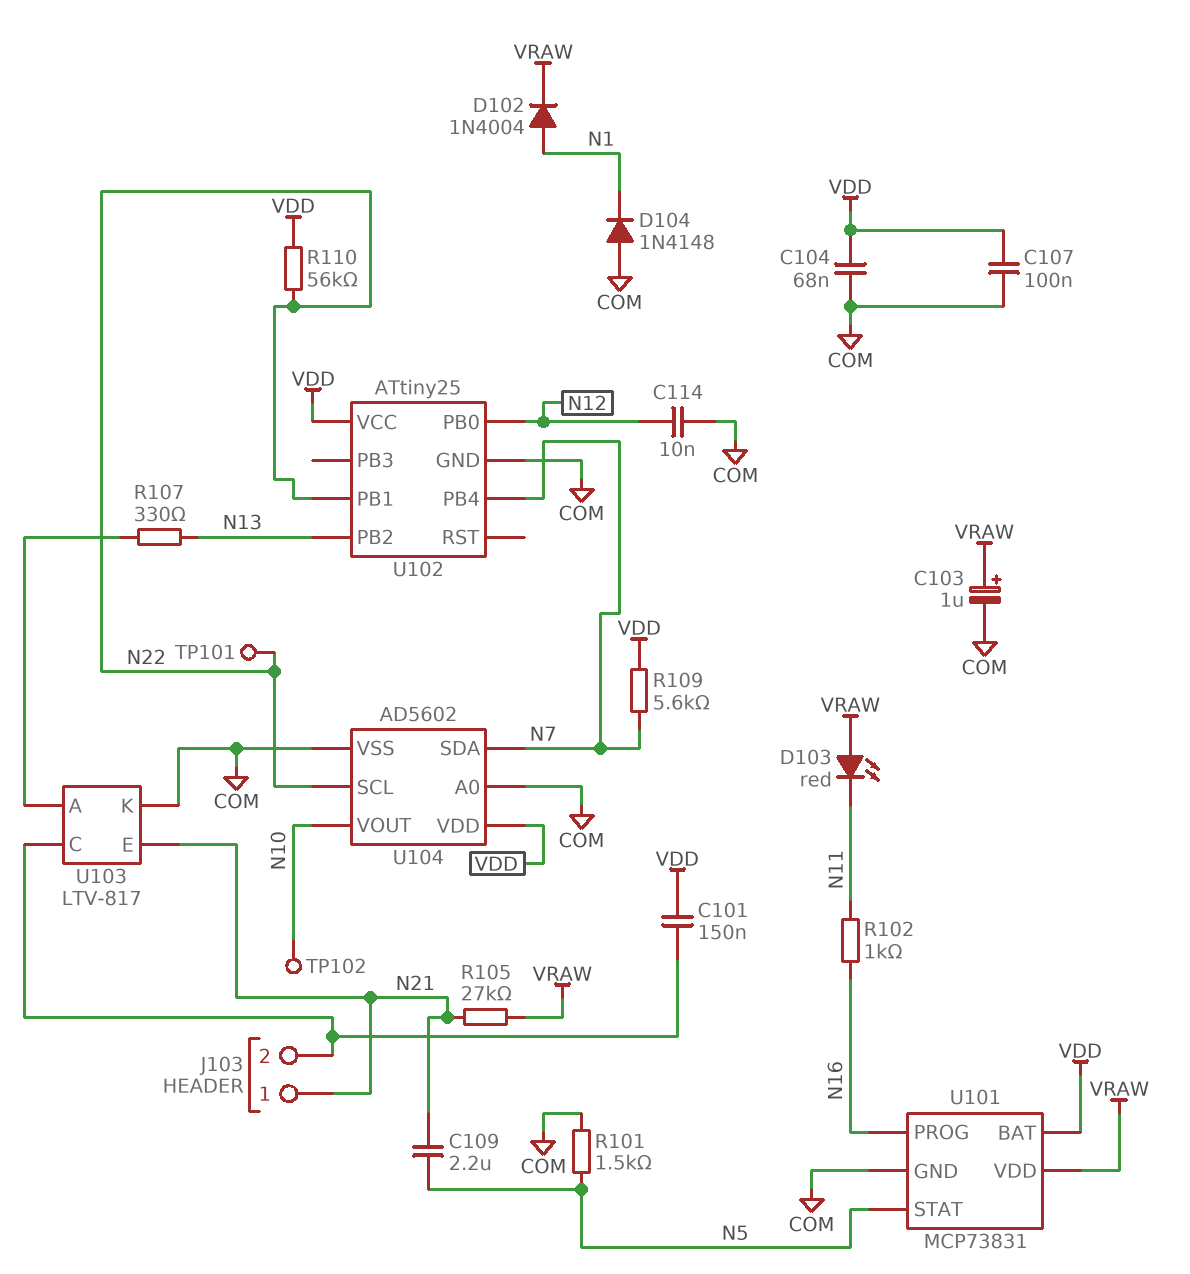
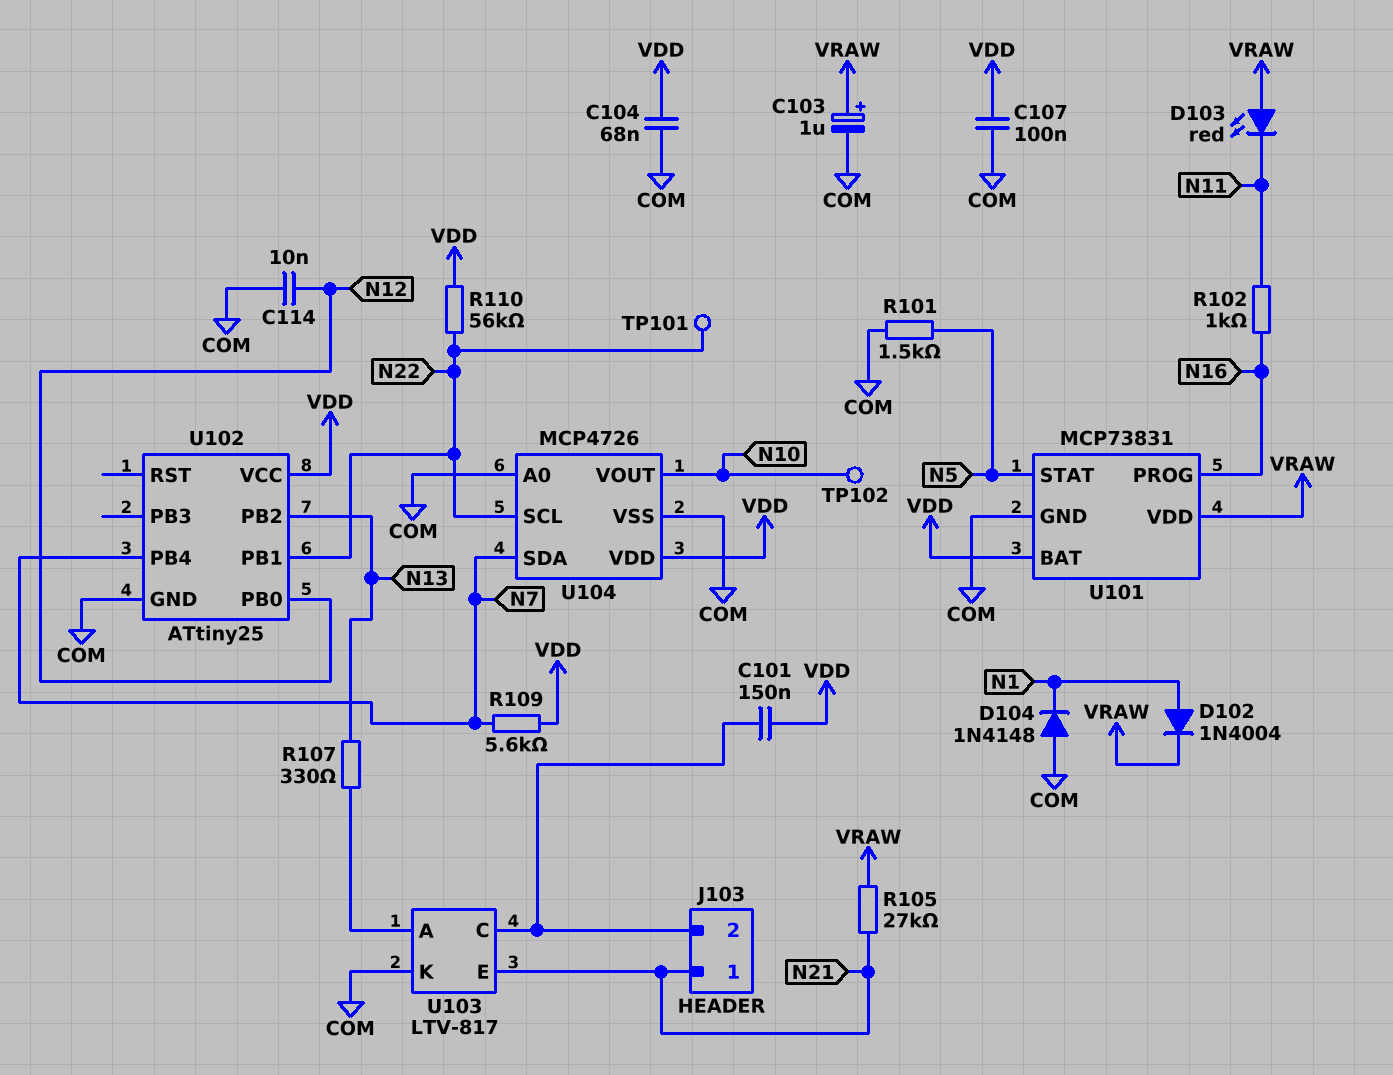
C109: 2.2uF (N5, N21) -> none
U104: AD5602 -> MCP4726

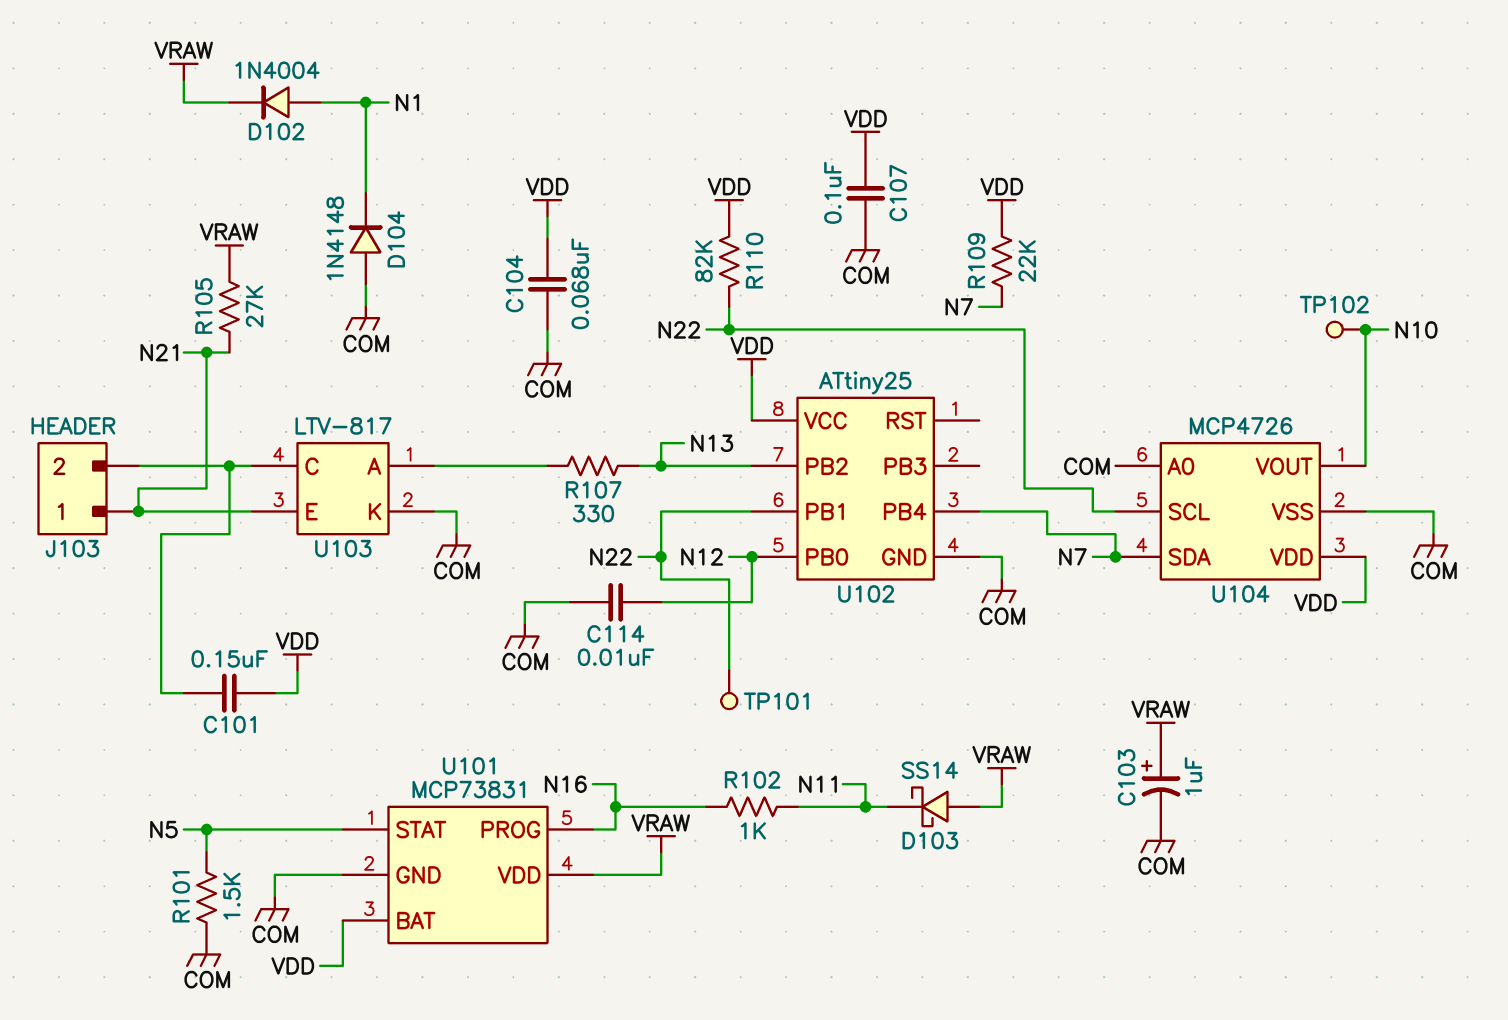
D103: LED red (A VRAW, K N11) -> schottky SS14 (A VRAW, K N11)
R109: 5.6k (N7, VDD) -> 22k (N7, VDD)
R110: 56k (N22, VDD) -> 82k (N22, VDD)

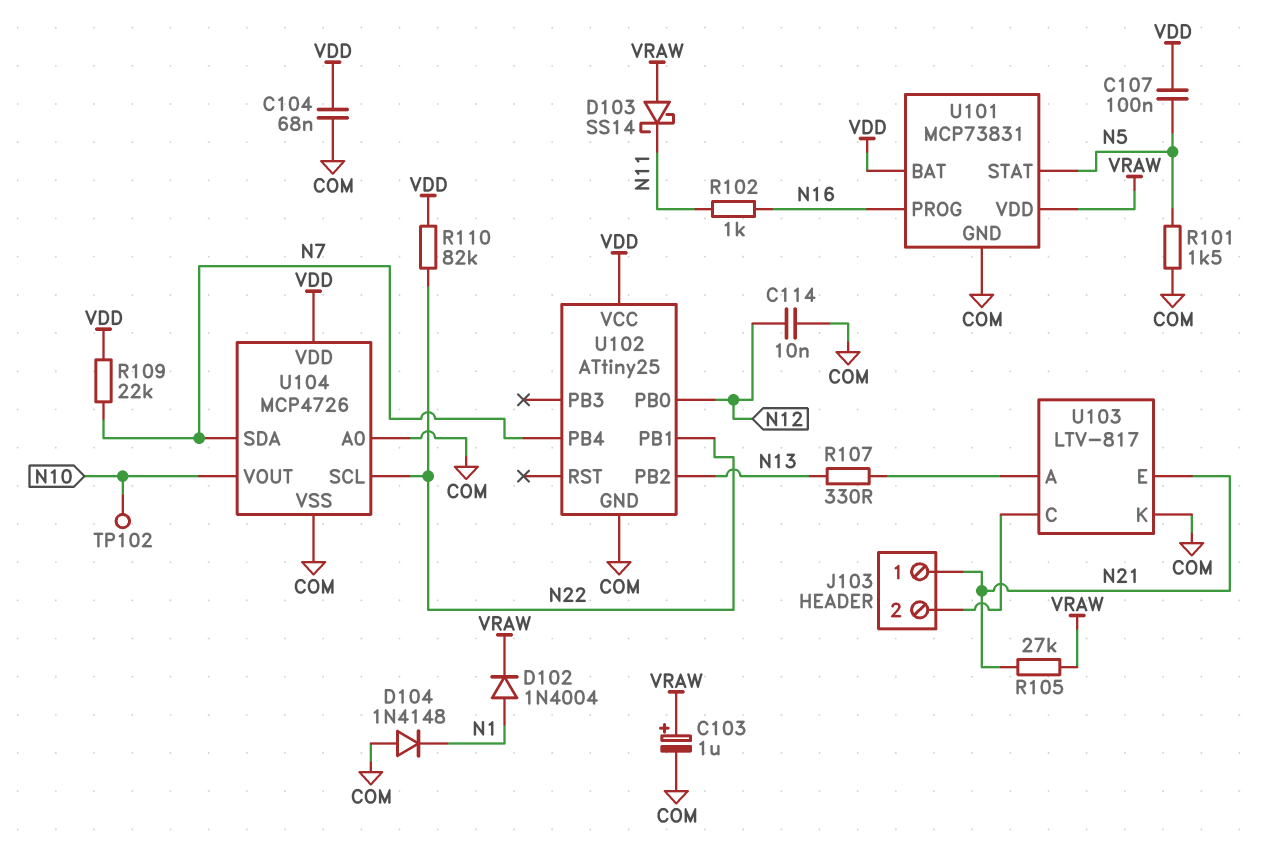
C101: 150nF (J103/2, VDD) -> none
C107: 100nF (COM, VDD) -> 100nF (N5, VDD)
TP101: test point (N22) -> none

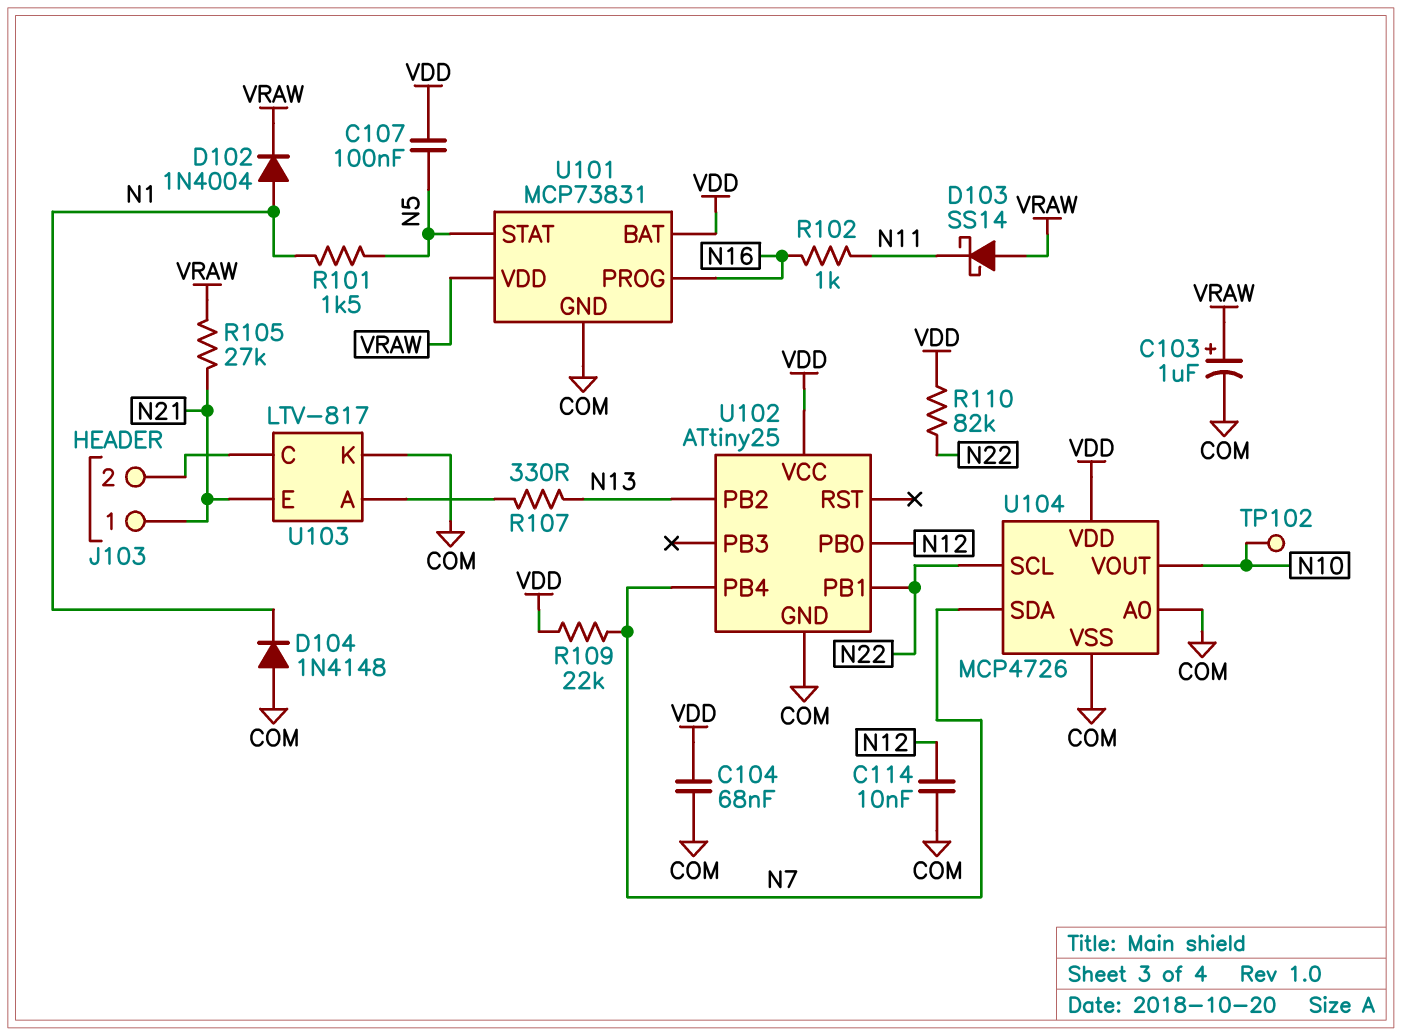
R101: 1.5k (COM, N5) -> 1.5k (N1, N5)

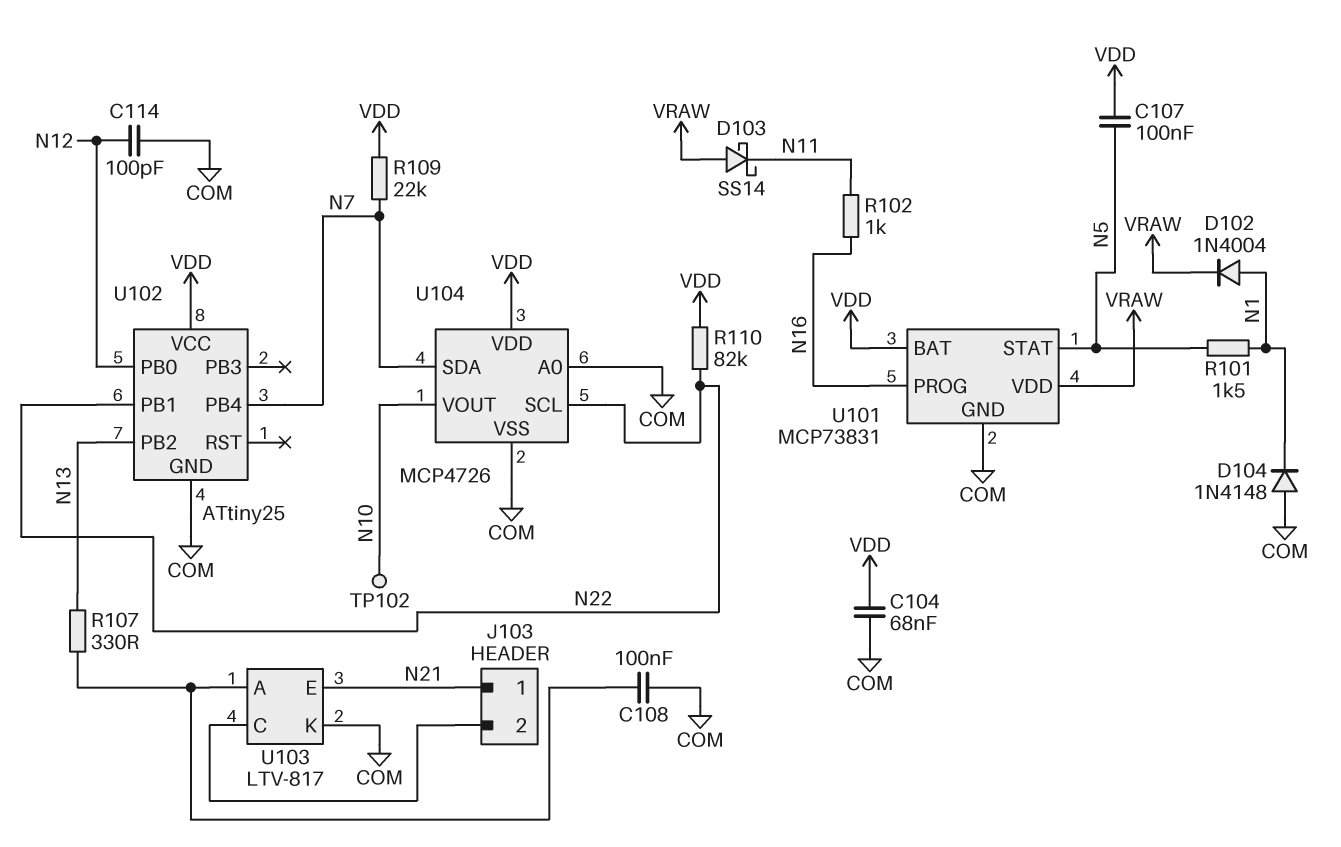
C103: 1uF (plus VRAW, minus COM) -> none
C108: none -> 100nF (COM, U103/A)
C114: 10nF (COM, N12) -> 100pF (COM, N12)
R105: 27k (N21, VRAW) -> none

